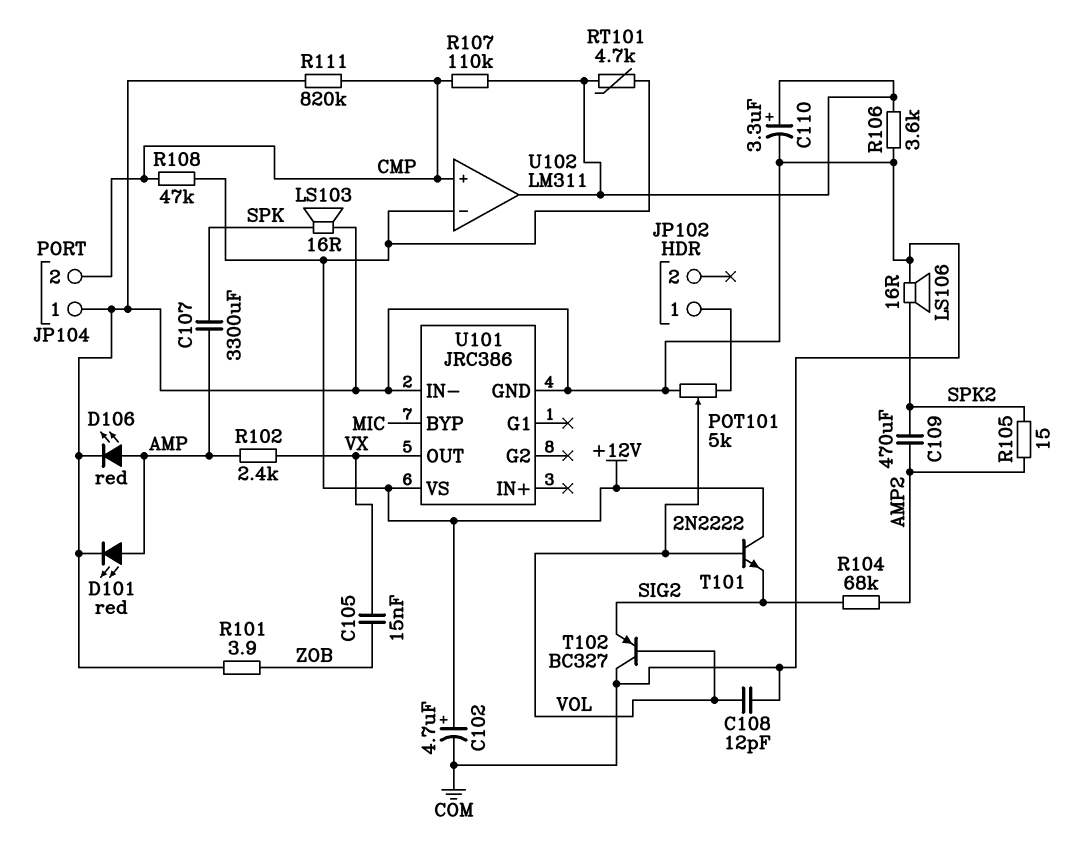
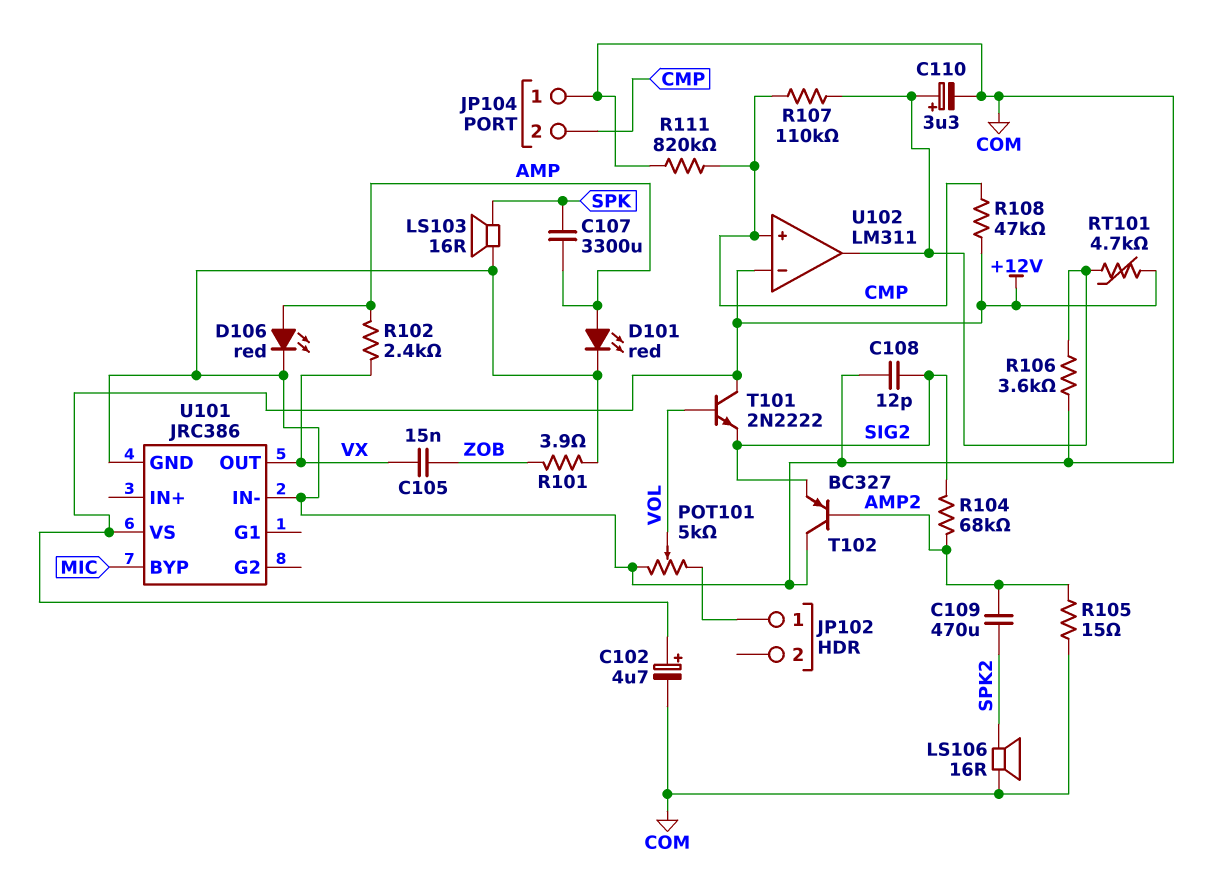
C108: 12pF (COM, VOL) -> 12pF (COM, SIG2)
R105: 15 (AMP2, SPK2) -> 15 (AMP2, COM)
T102: PNP BC327 (B VOL, C COM, E SIG2) -> PNP BC327 (B AMP2, C COM, E SIG2)

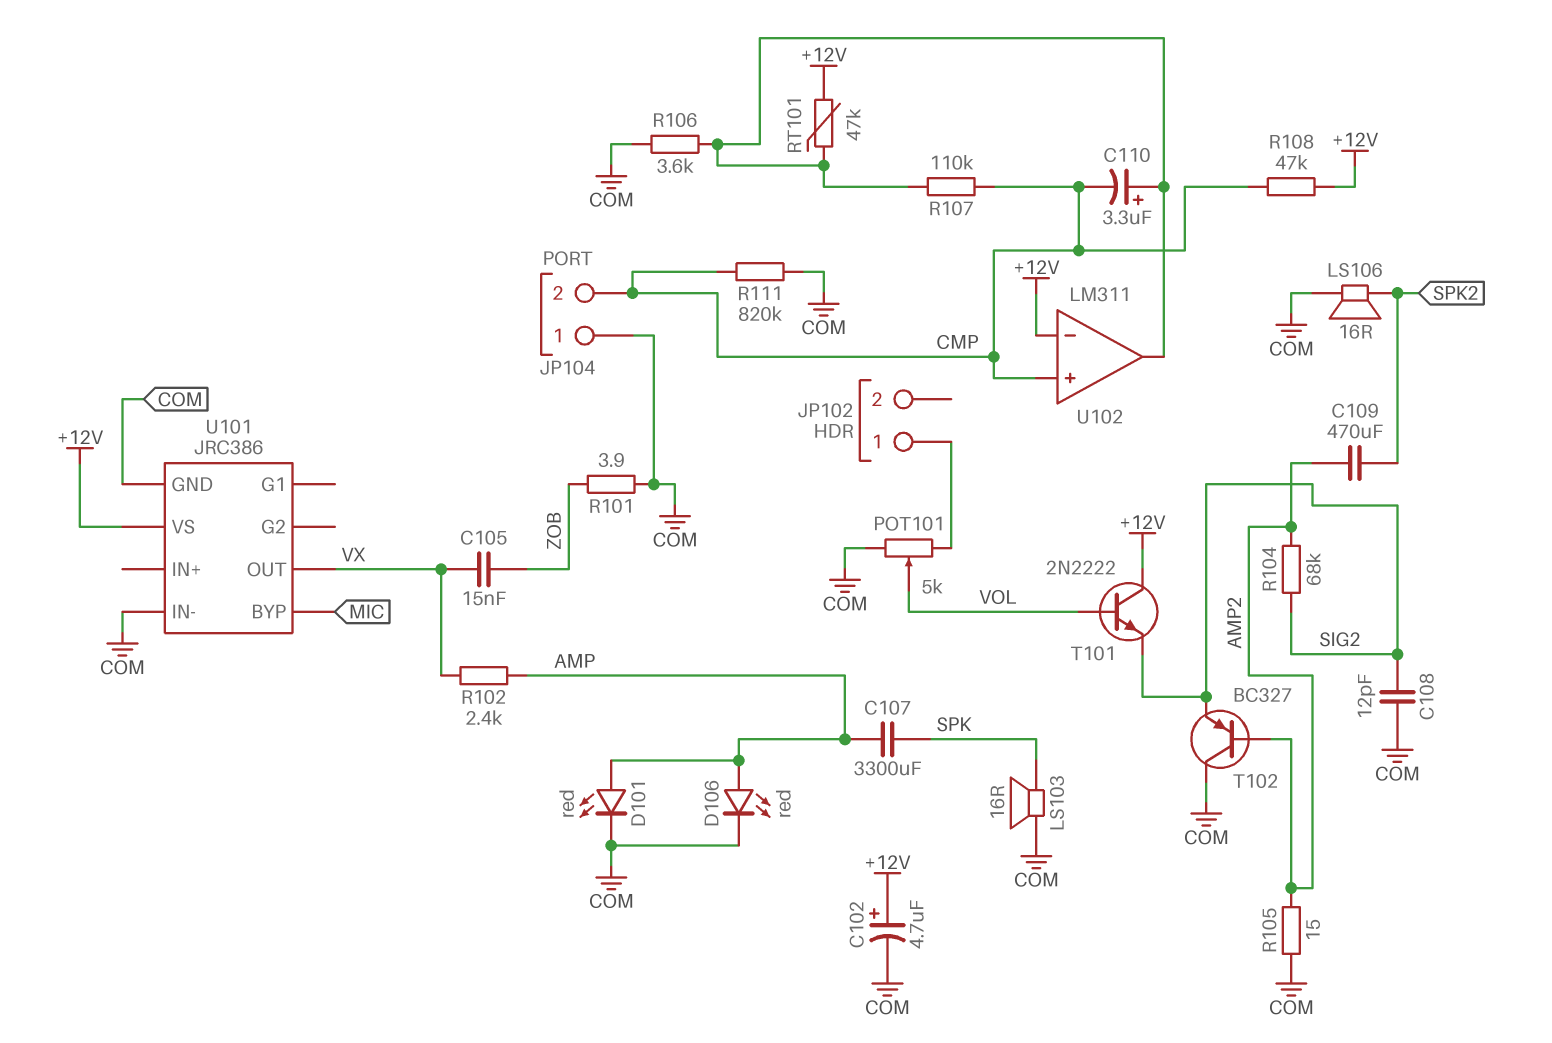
C110: 3.3uF (plus U102/out, minus COM) -> 3.3uF (plus U102/out, minus CMP)
RT101: 4.7k (+12V, U102/out) -> 47k (+12V, U102/out)

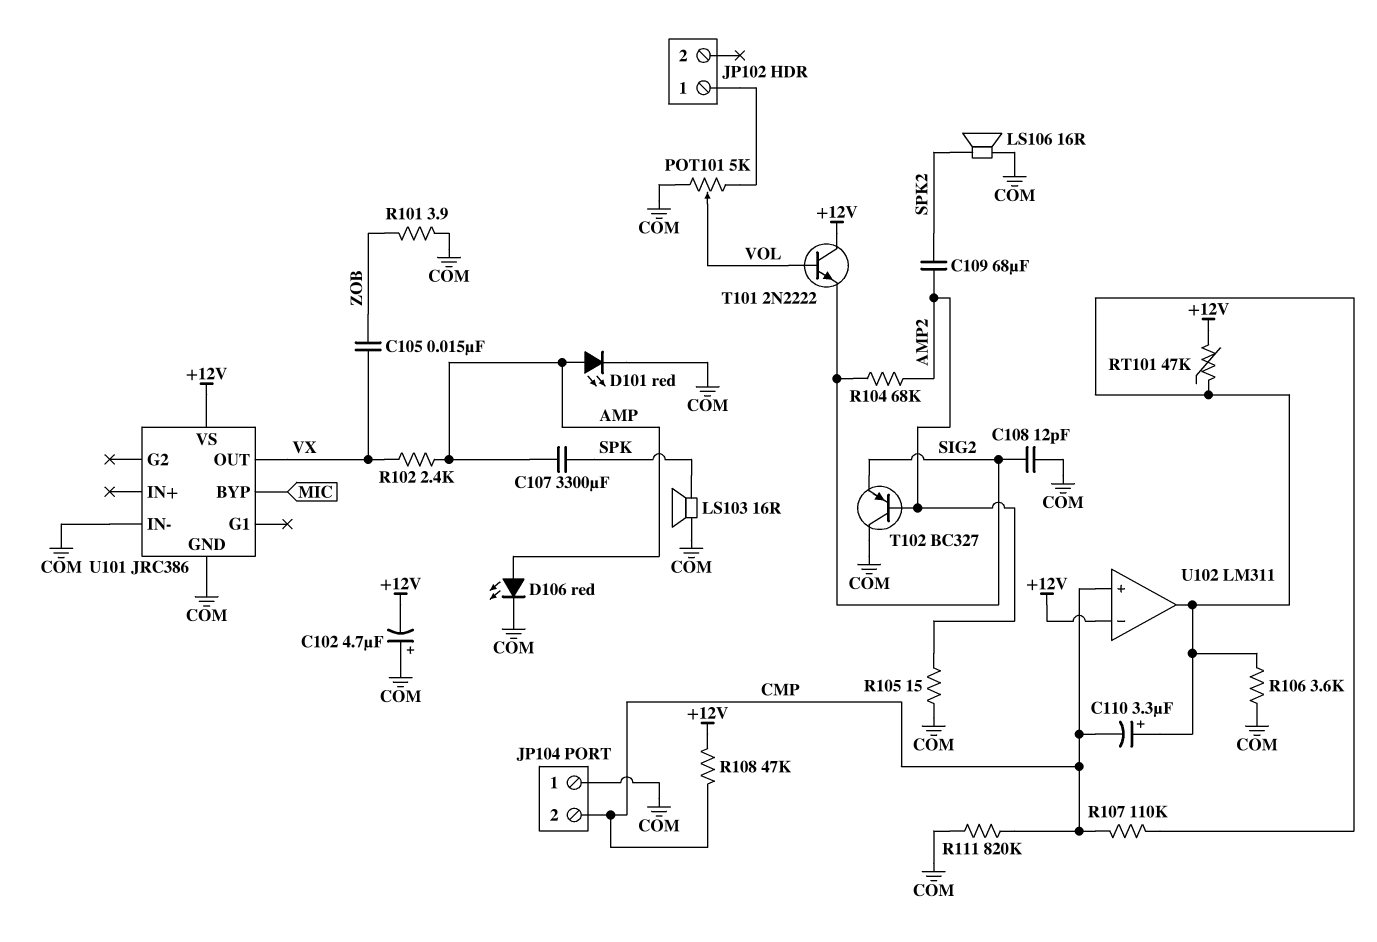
C102: 4.7uF (plus +12V, minus COM) -> 4.7uF (plus COM, minus +12V)
C109: 470uF (AMP2, SPK2) -> 68uF (AMP2, SPK2)

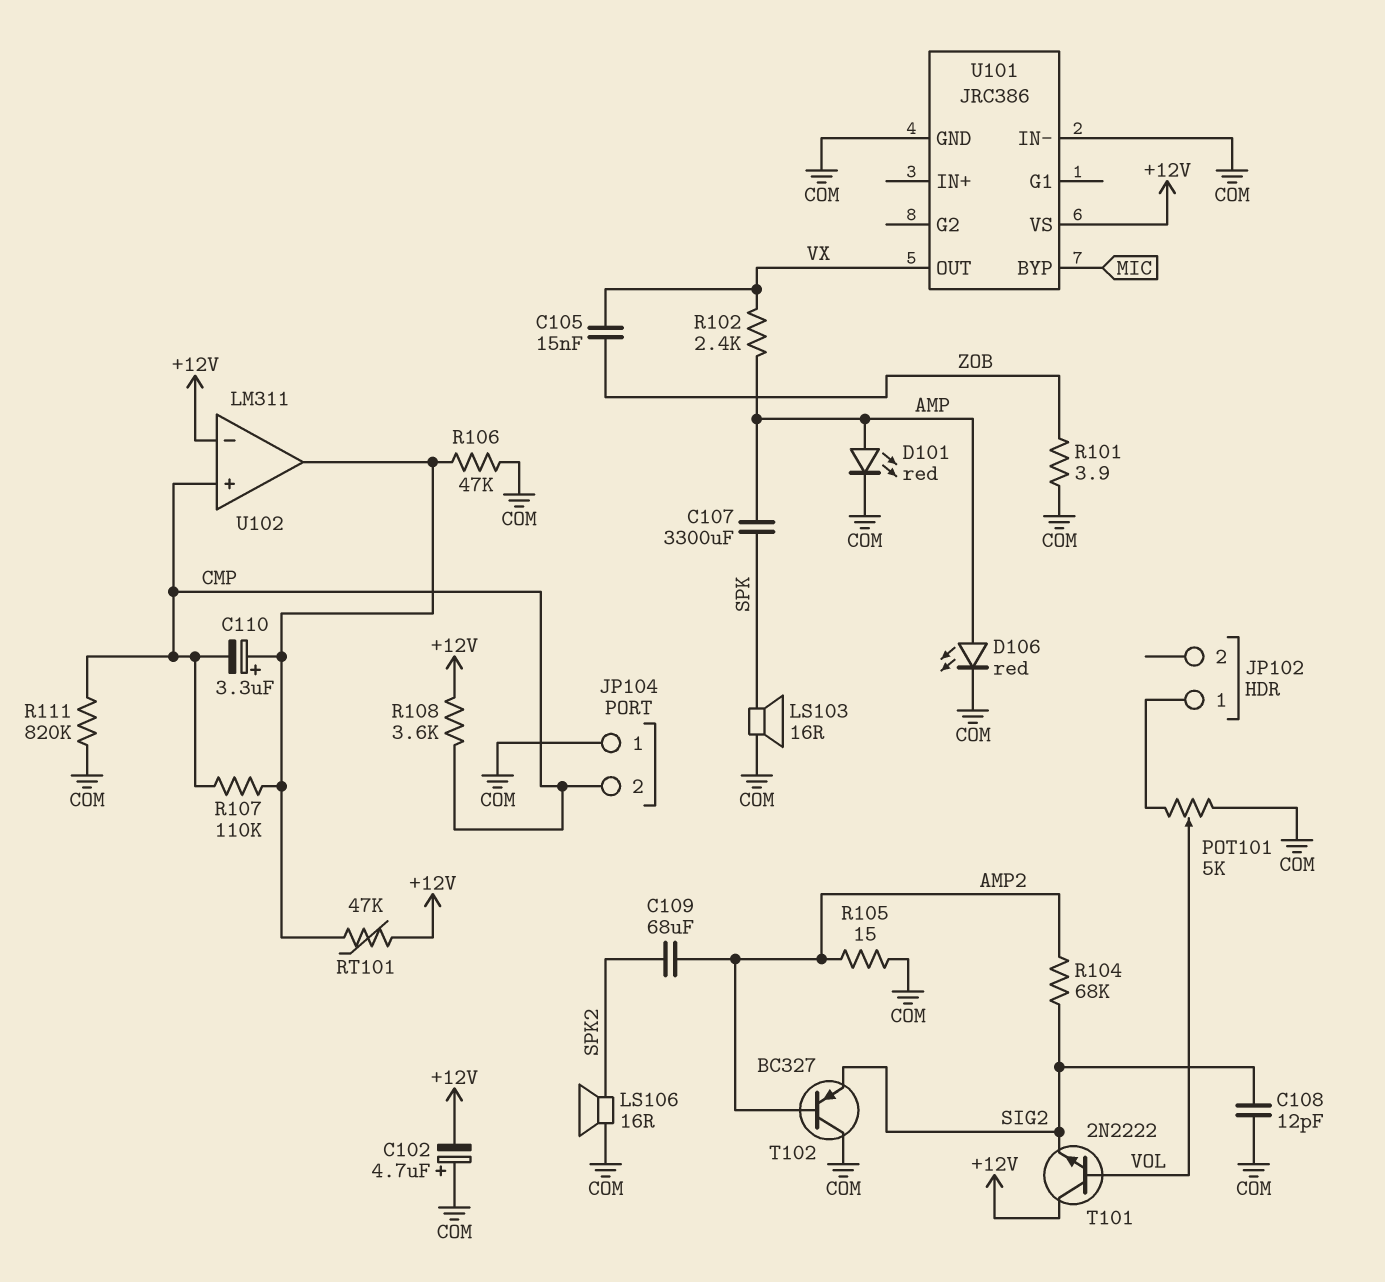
R106: 3.6k (COM, U102/out) -> 47k (COM, U102/out)
R108: 47k (+12V, CMP) -> 3.6k (+12V, CMP)

